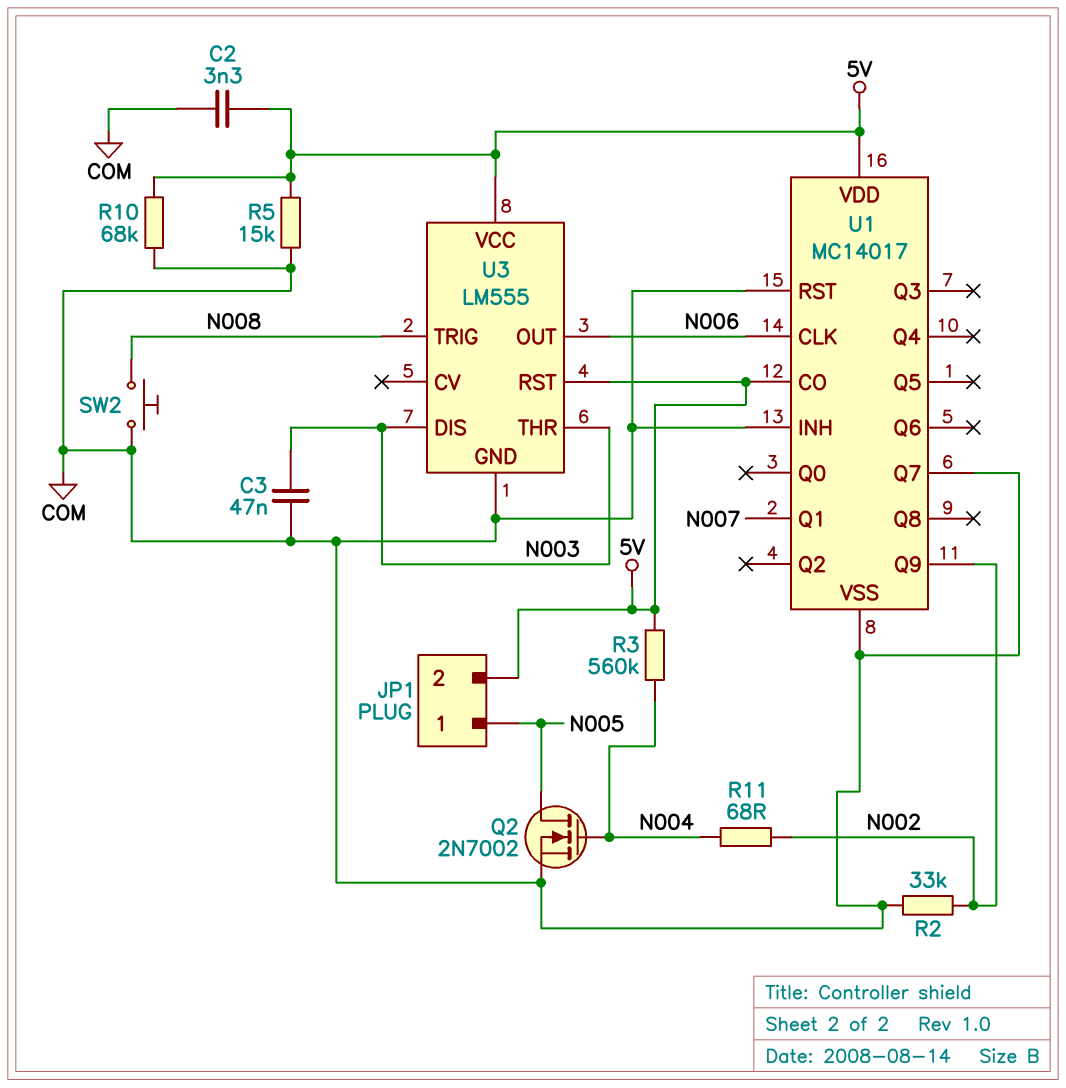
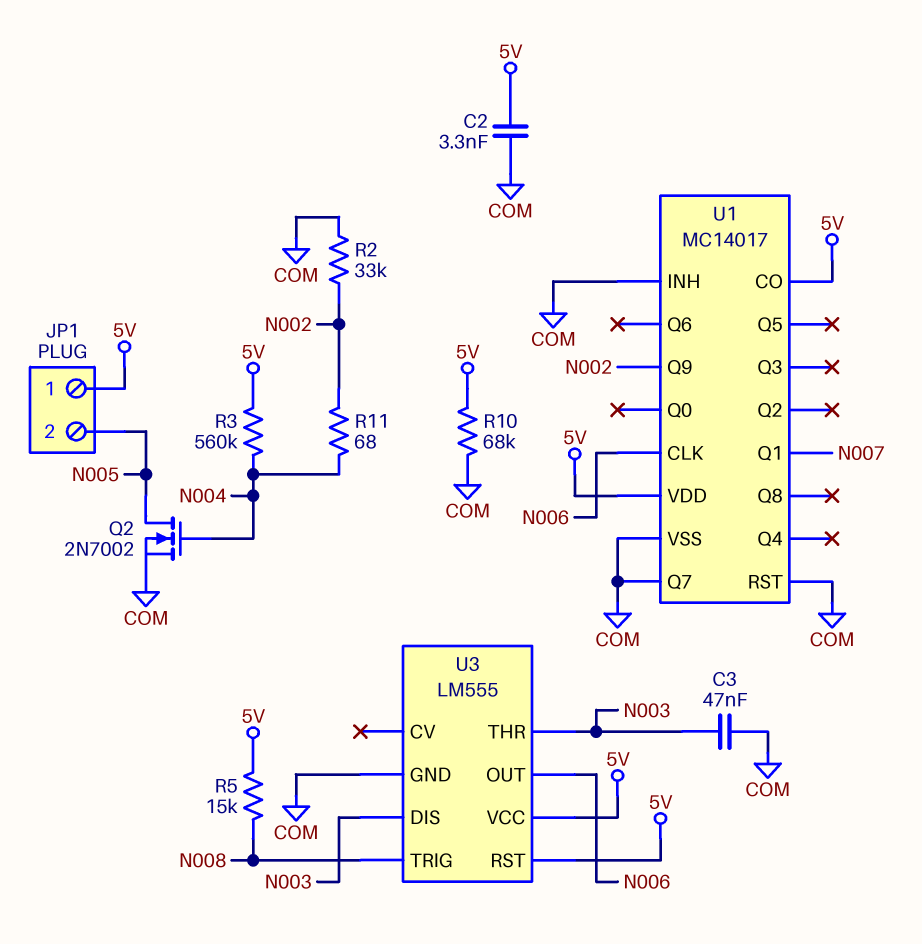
JP1 pin 1: N005 -> 5V
JP1 pin 2: 5V -> N005
R5: 15k (5V, COM) -> 15k (5V, N008)
SW2: button (COM, N008) -> none

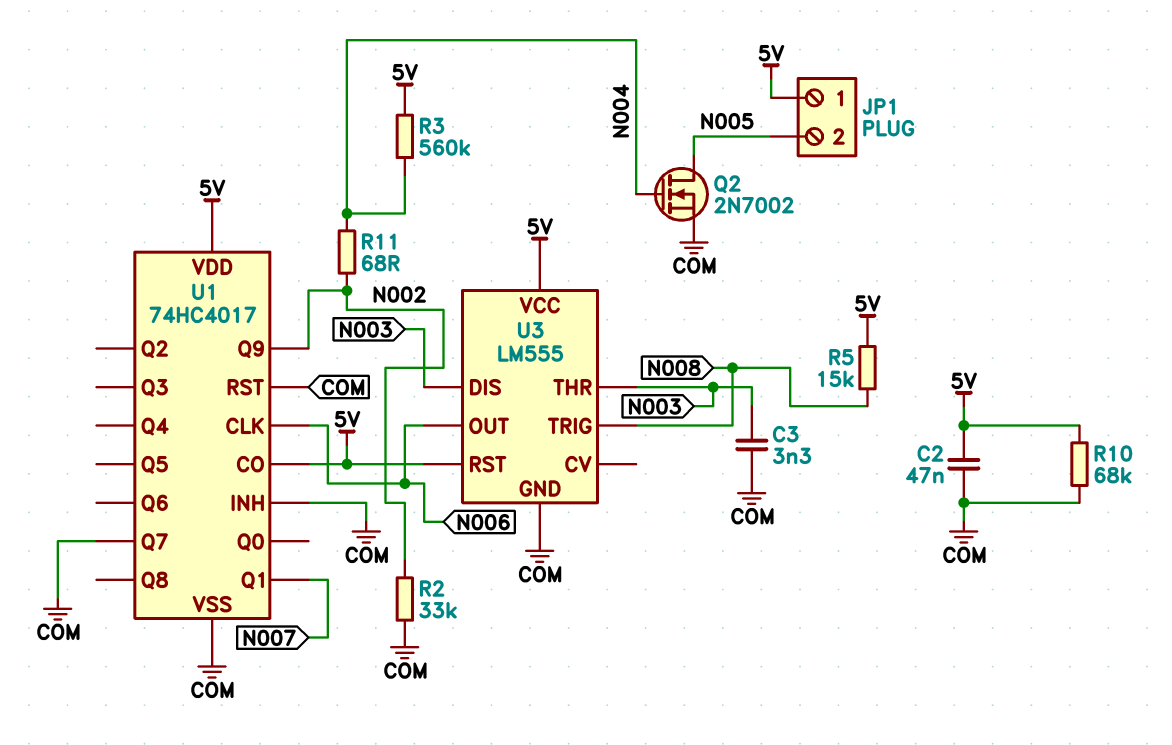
C2: 3.3nF (5V, COM) -> 47nF (5V, COM)
C3: 47nF (COM, N003) -> 3.3nF (COM, N003)
U1: MC14017 -> 74HC4017

